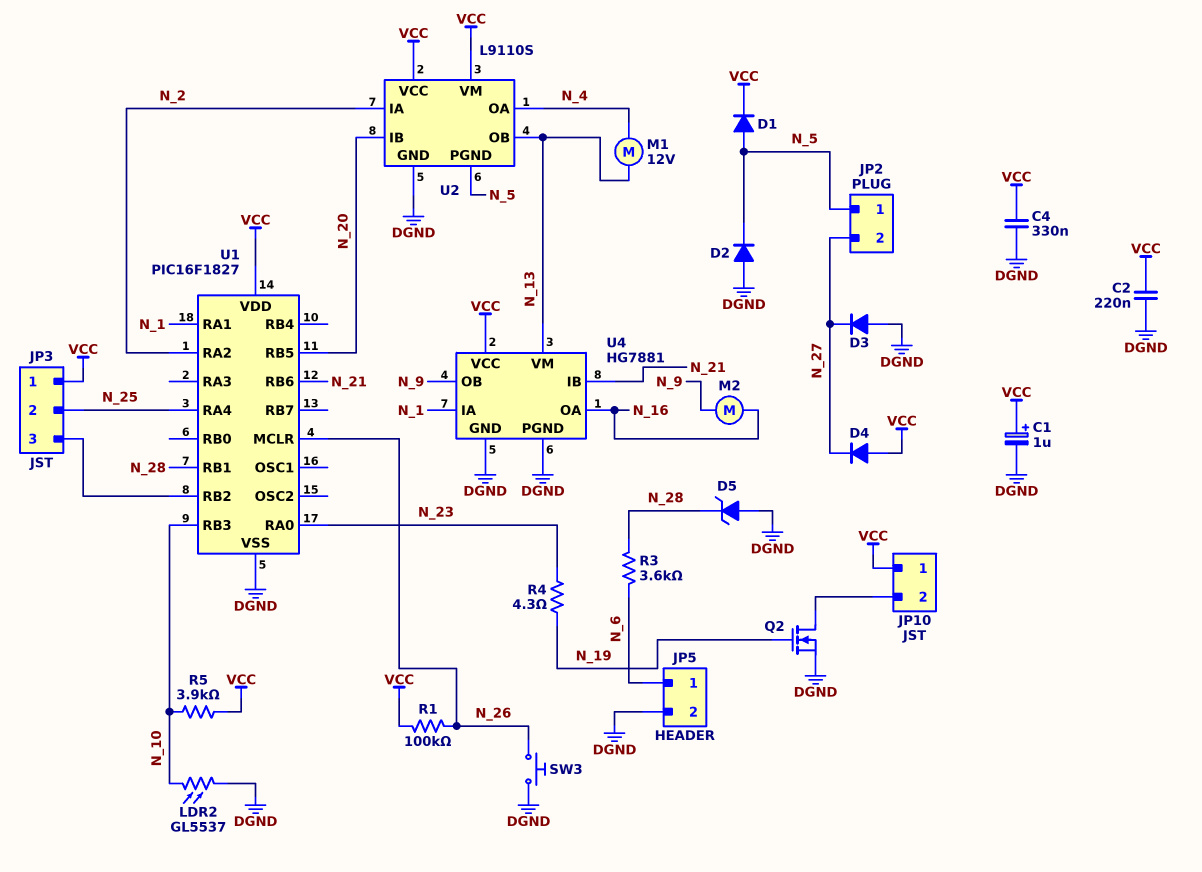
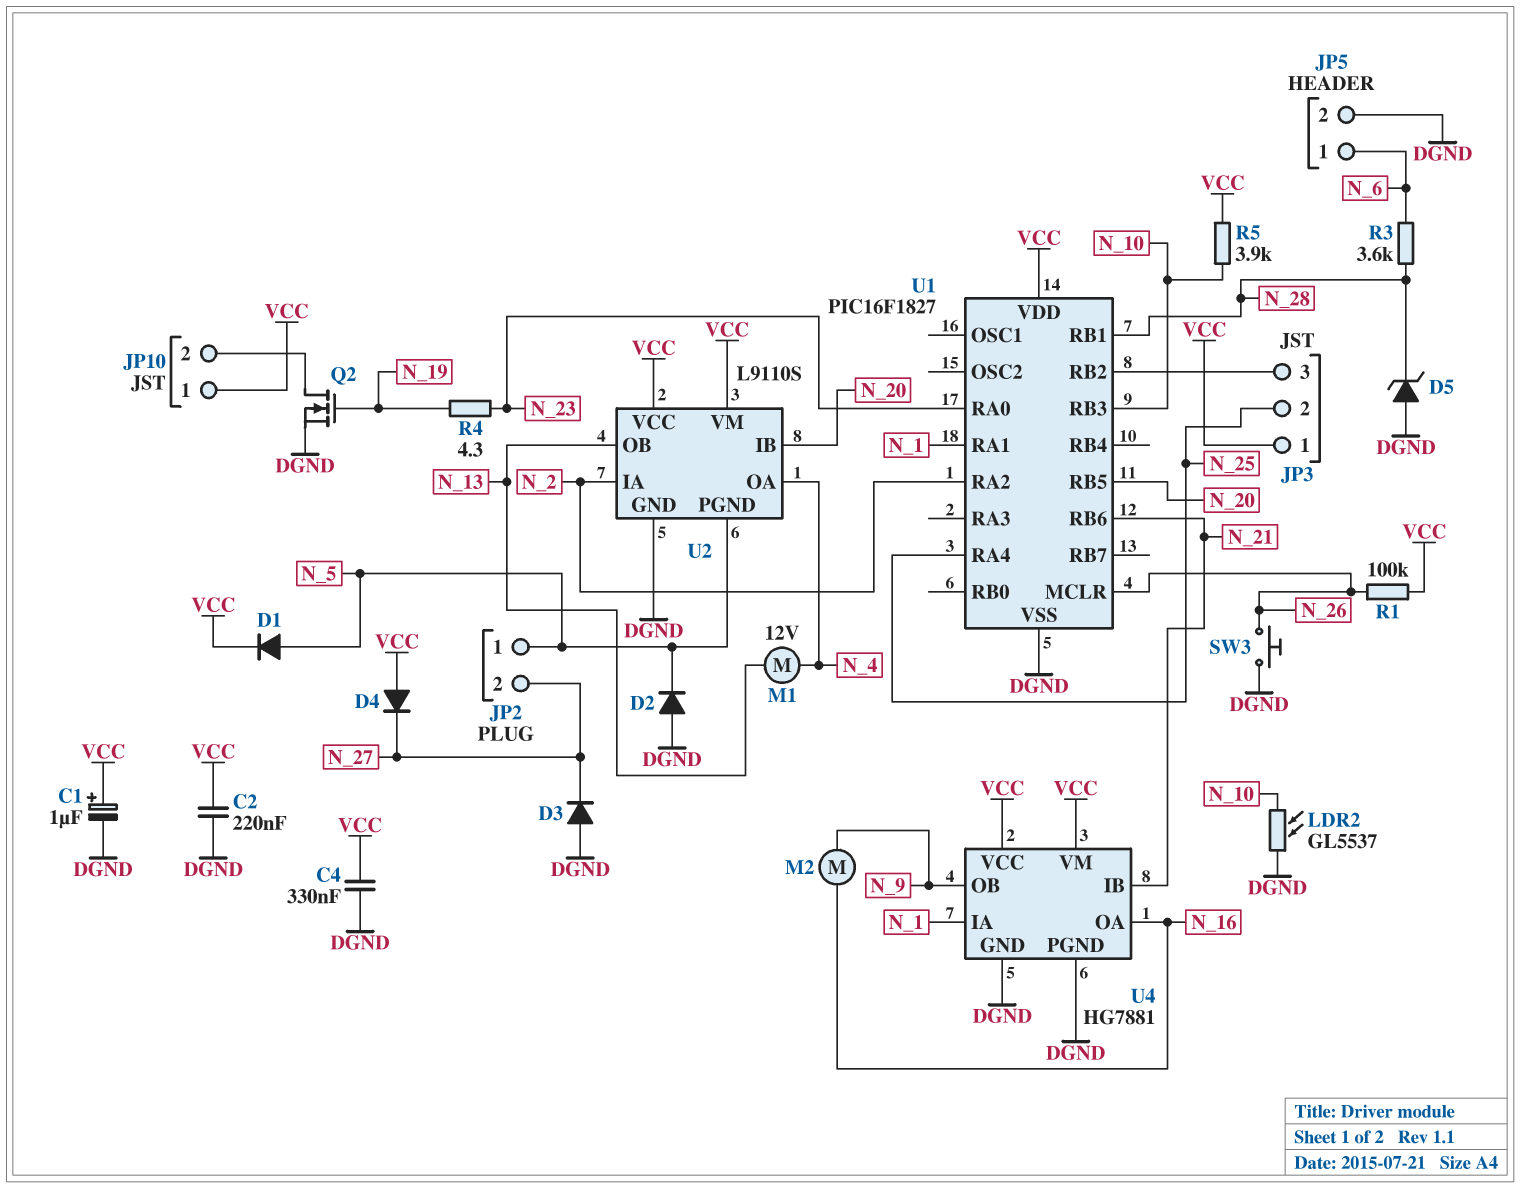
U4 pin VM: N_13 -> VCC

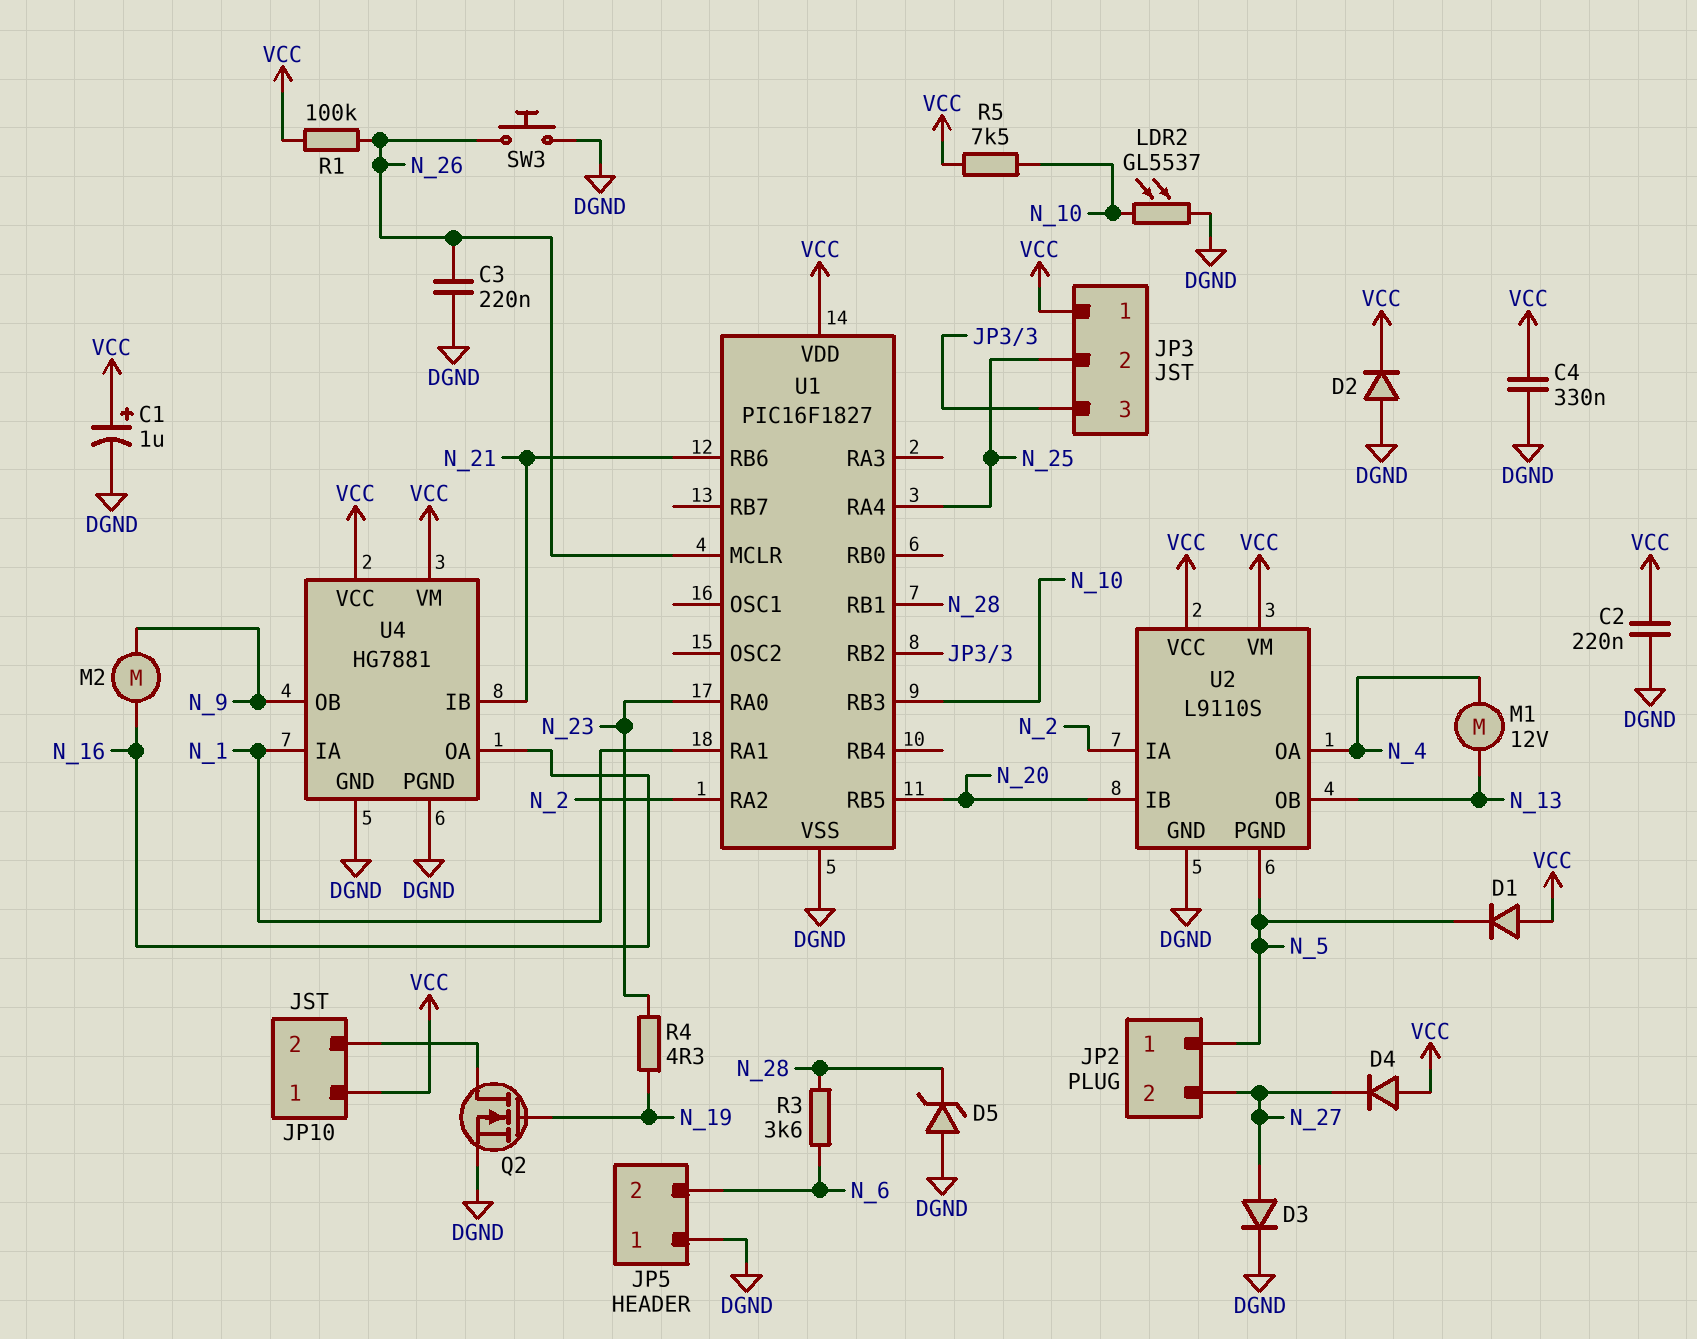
C3: none -> 220nF (DGND, N_26)
D1: diode (A N_5, K VCC) -> diode (A VCC, K N_5)
D2: diode (A DGND, K N_5) -> diode (A DGND, K VCC)
D3: diode (A DGND, K N_27) -> diode (A N_27, K DGND)
JP5 pin 1: N_6 -> DGND
JP5 pin 2: DGND -> N_6
R5: 3.9k (N_10, VCC) -> 7.5k (N_10, VCC)

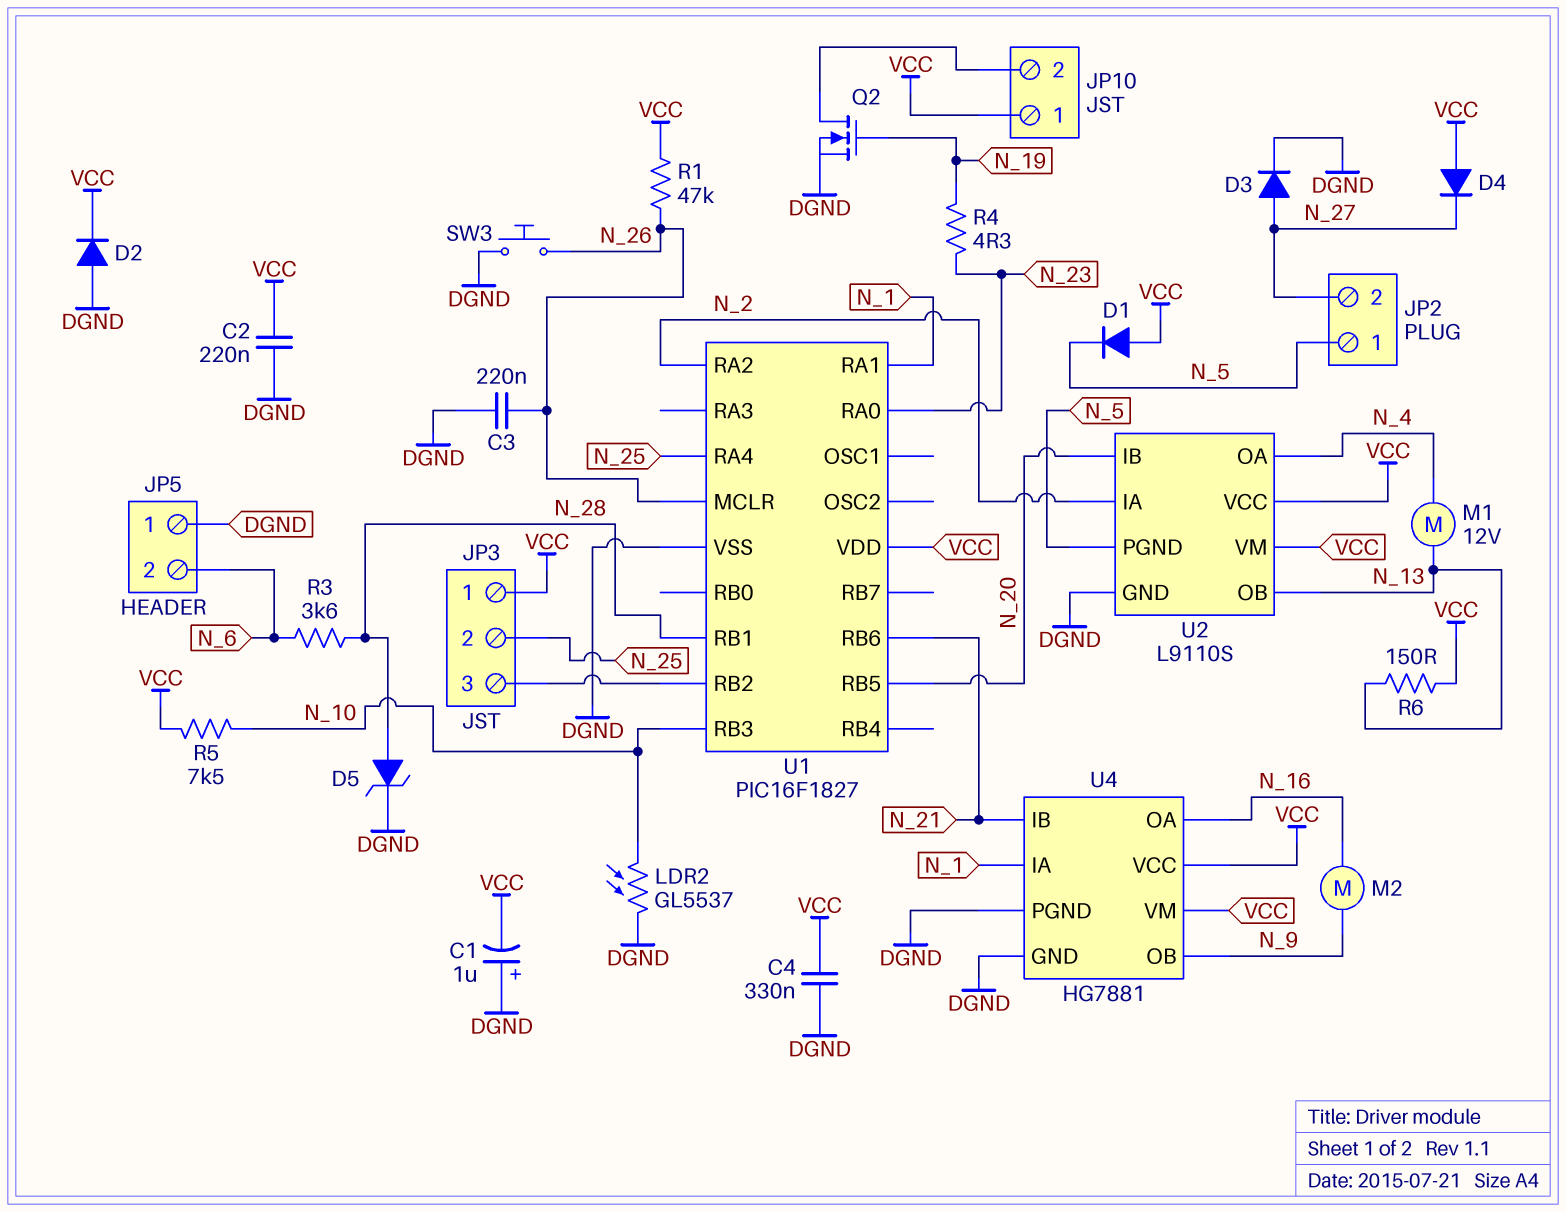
C1: 1uF (plus VCC, minus DGND) -> 1uF (plus DGND, minus VCC)
D5: zener (A DGND, K N_28) -> zener (A N_28, K DGND)
R1: 100k (N_26, VCC) -> 47k (N_26, VCC)
R6: none -> 150 (N_13, VCC)

